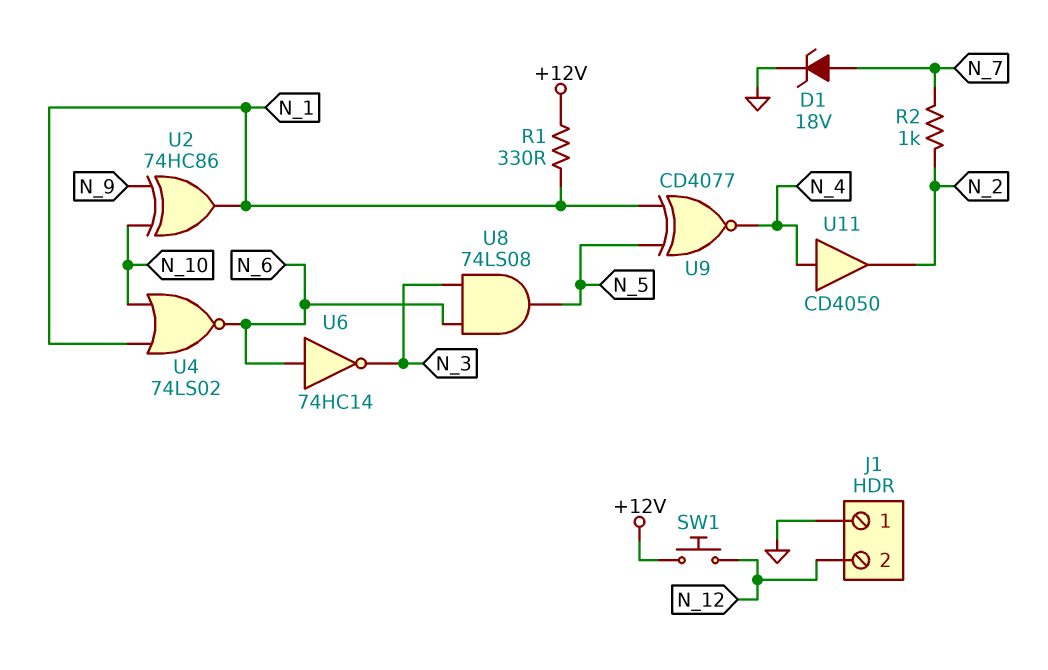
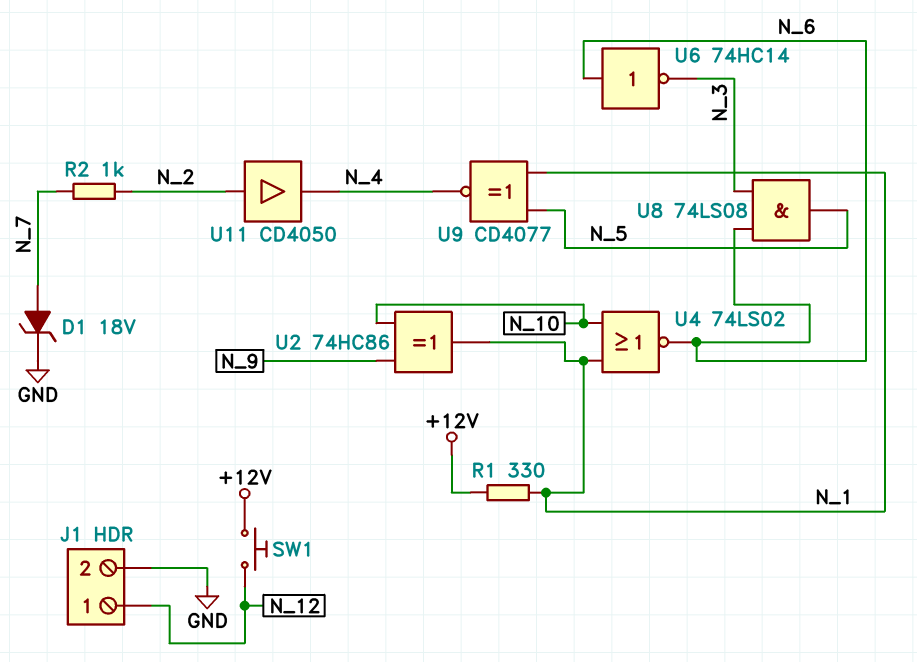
J1 pin 1: GND -> N_12
J1 pin 2: N_12 -> GND
U11: buffer CD4050 (in N_4, out N_2) -> buffer CD4050 (in N_2, out N_4)

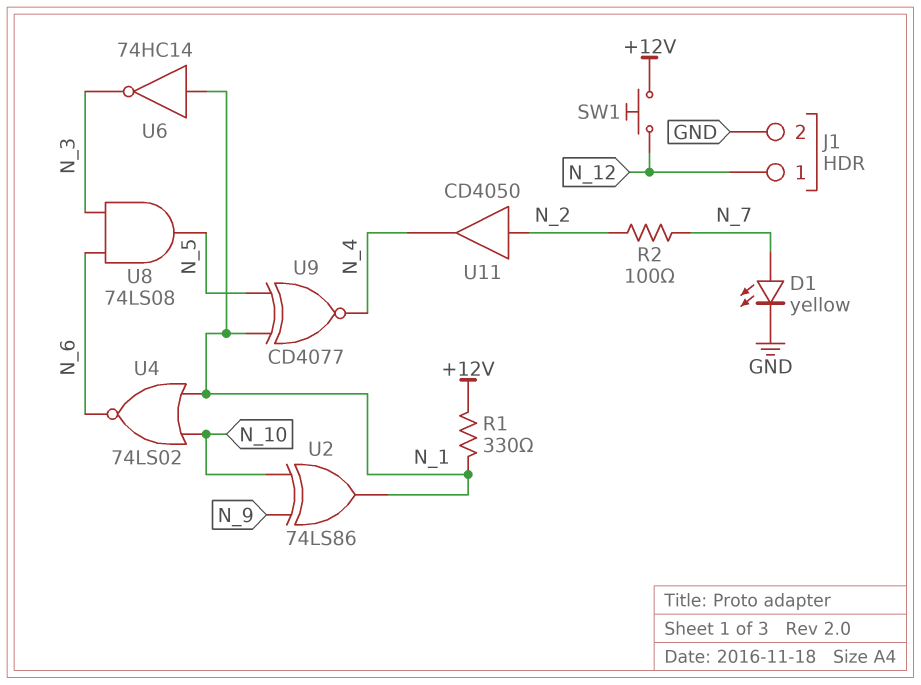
D1: zener 18V (A N_7, K GND) -> LED yellow (A N_7, K GND)
R2: 1k (N_2, N_7) -> 100 (N_2, N_7)
U2: XOR 74HC86 (in N_9, in N_10, out N_1) -> XOR 74LS86 (in N_9, in N_10, out N_1)
U6: NOT 74HC14 (in N_6, out N_3) -> NOT 74HC14 (in N_1, out N_3)

